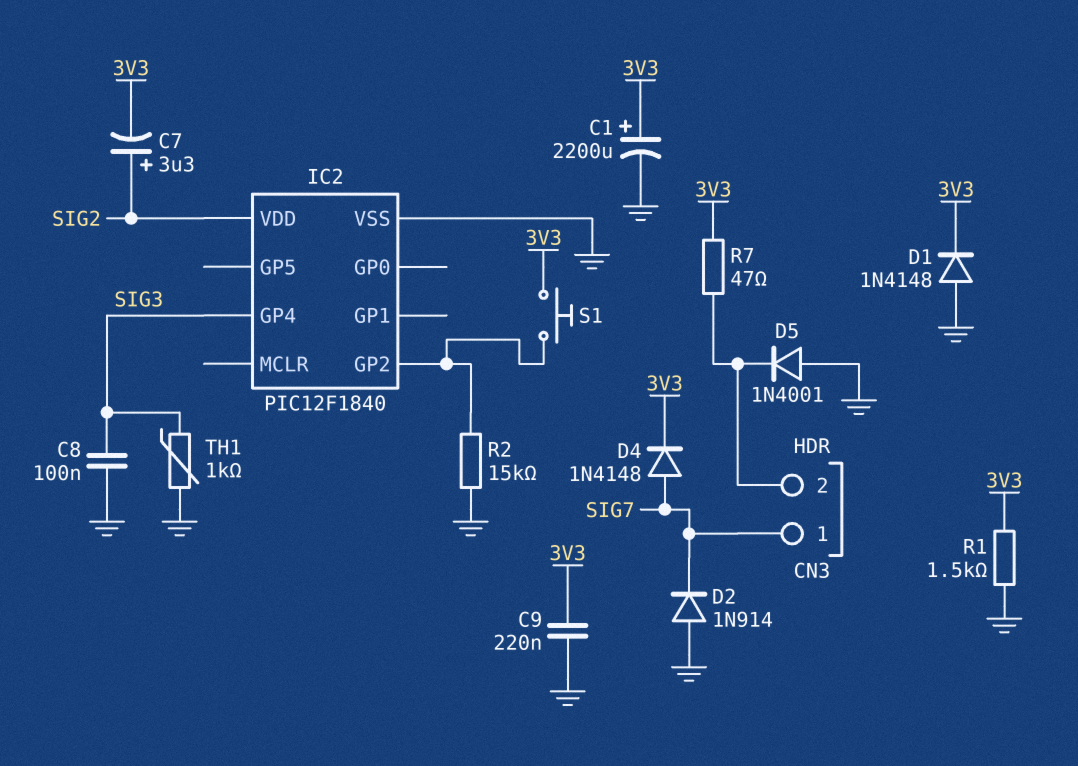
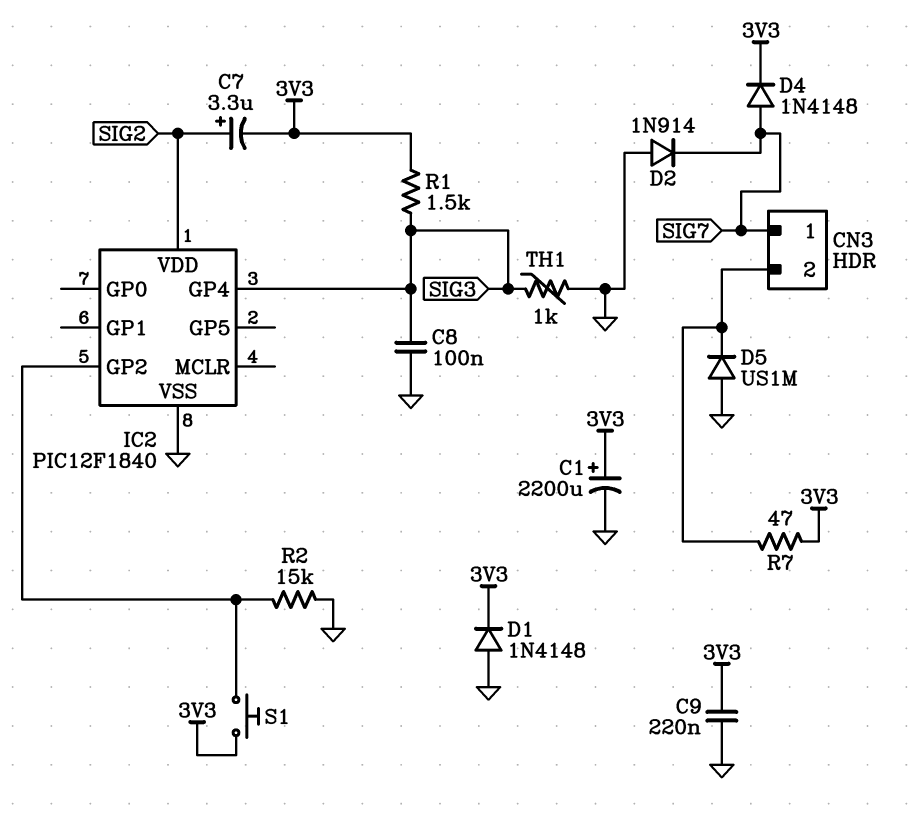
D5: diode 1N4001 (A GND, K CN3/2) -> diode US1M (A GND, K CN3/2)
R1: 1.5k (3V3, GND) -> 1.5k (3V3, SIG3)

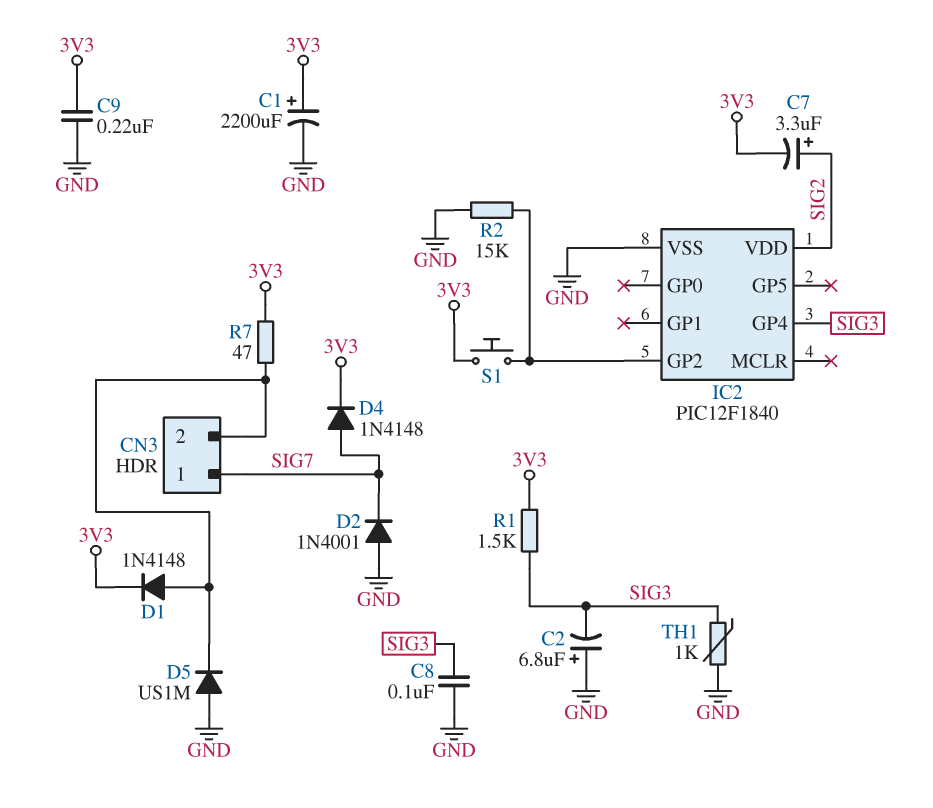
C2: none -> 6.8uF (plus GND, minus SIG3)
D1: diode 1N4148 (A GND, K 3V3) -> diode 1N4148 (A CN3/2, K 3V3)
D2: diode 1N914 (A GND, K SIG7) -> diode 1N4001 (A GND, K SIG7)

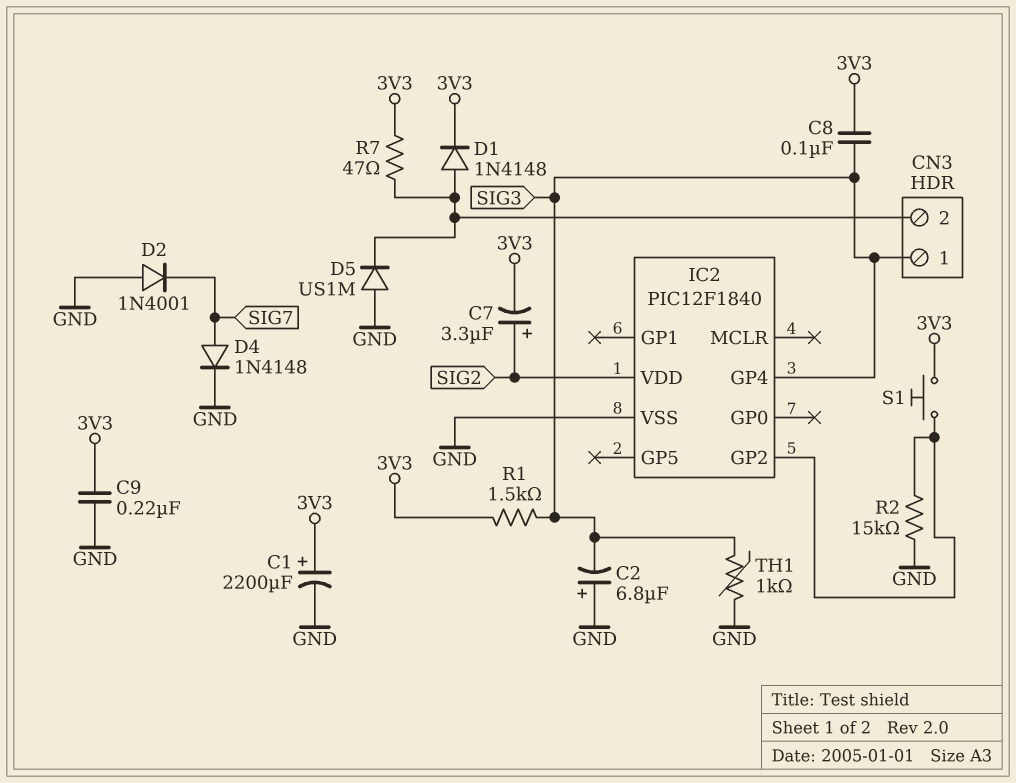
C8: 100nF (GND, SIG3) -> 100nF (3V3, SIG3)
CN3 pin 1: SIG7 -> SIG3
D4: diode 1N4148 (A SIG7, K 3V3) -> diode 1N4148 (A SIG7, K GND)

